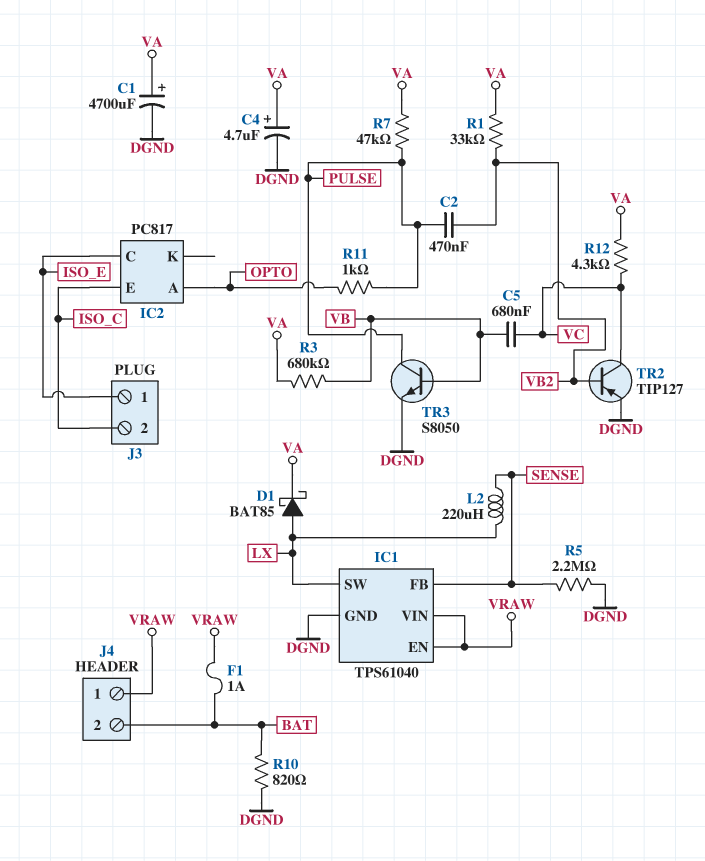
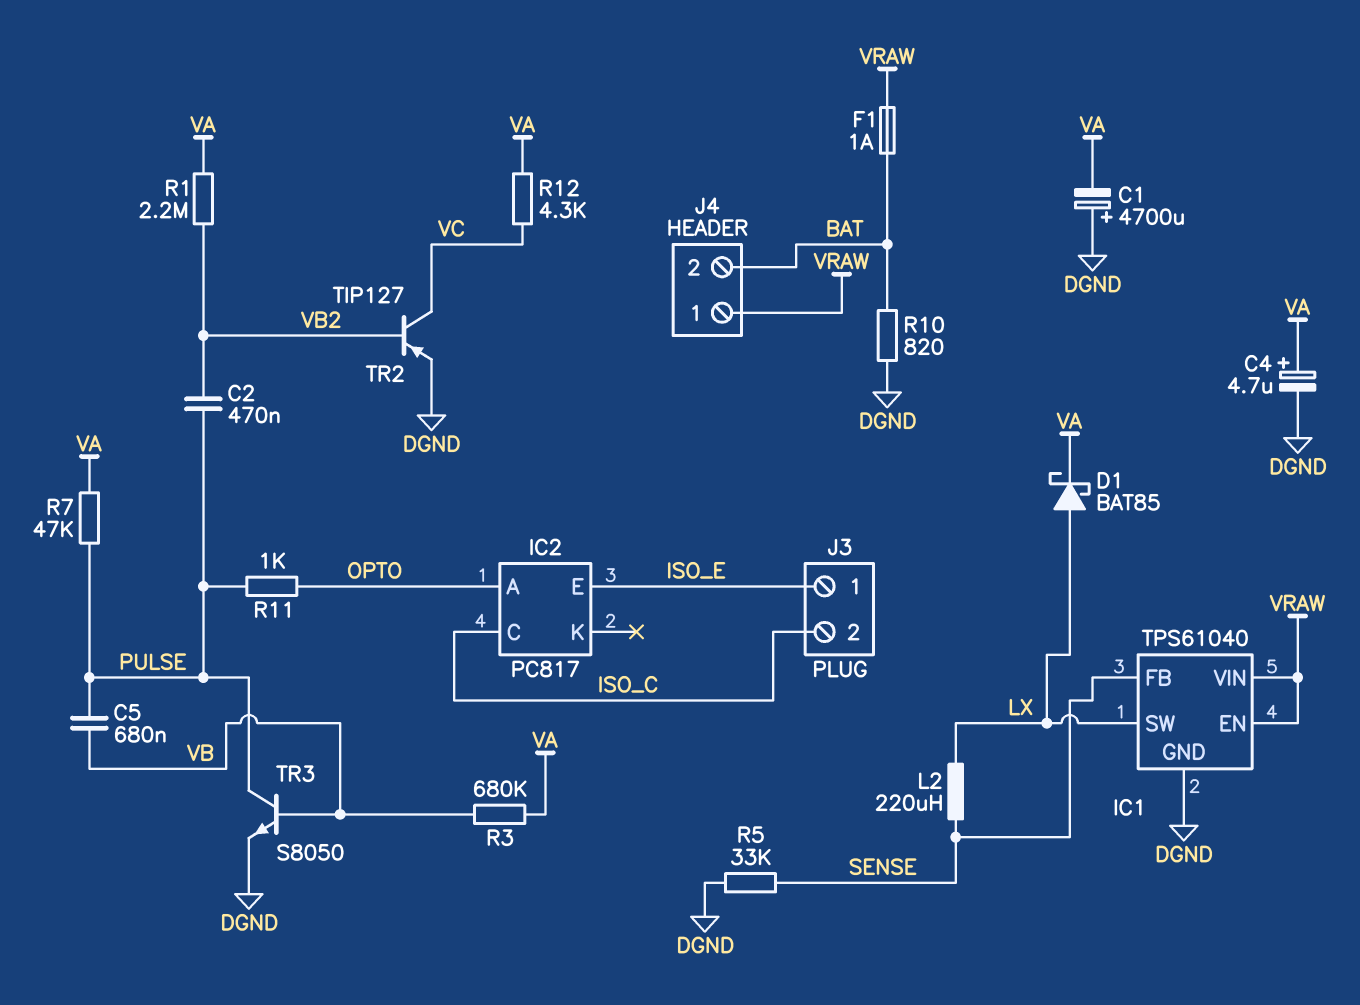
C1: 4700uF (plus VA, minus DGND) -> 4700uF (plus DGND, minus VA)
C5: 680nF (VB, VC) -> 680nF (PULSE, VB)
IC2 pin C: ISO_E -> ISO_C
IC2 pin E: ISO_C -> ISO_E
R1: 33k (VA, VB2) -> 2.2M (VA, VB2)
R5: 2.2M (DGND, SENSE) -> 33k (DGND, SENSE)

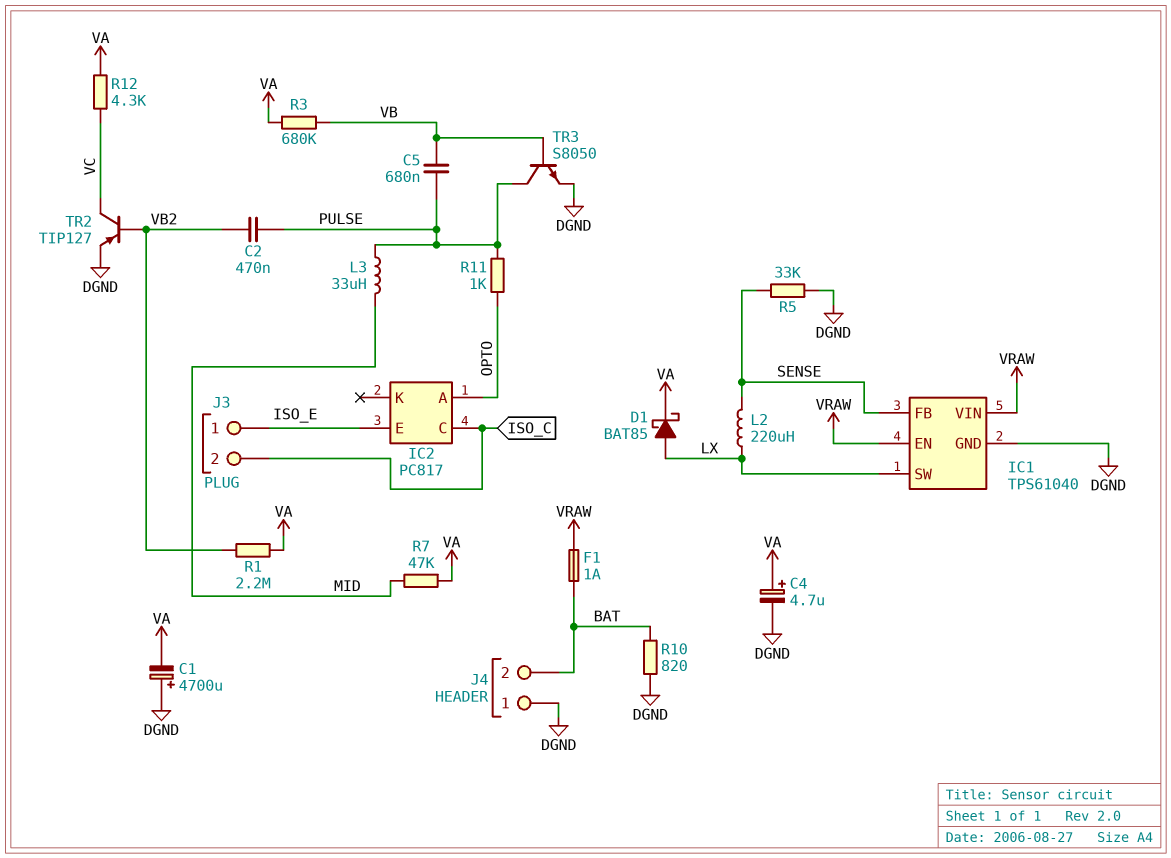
J4 pin 1: VRAW -> DGND
L3: none -> 33uH (MID, PULSE)
R7: 47k (PULSE, VA) -> 47k (MID, VA)

